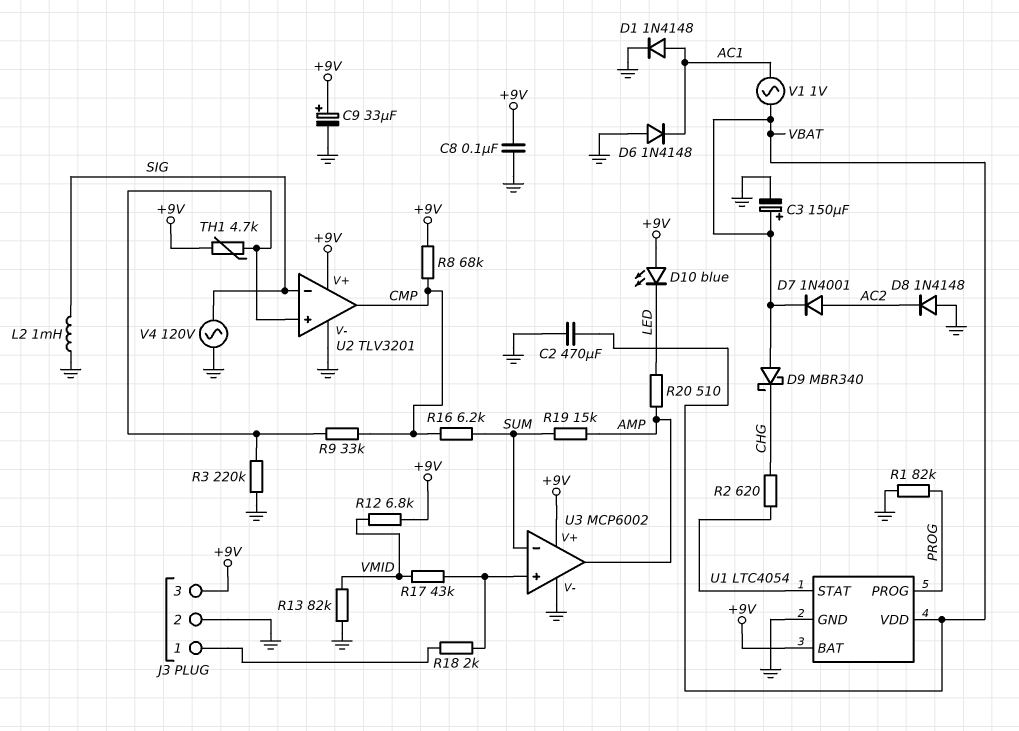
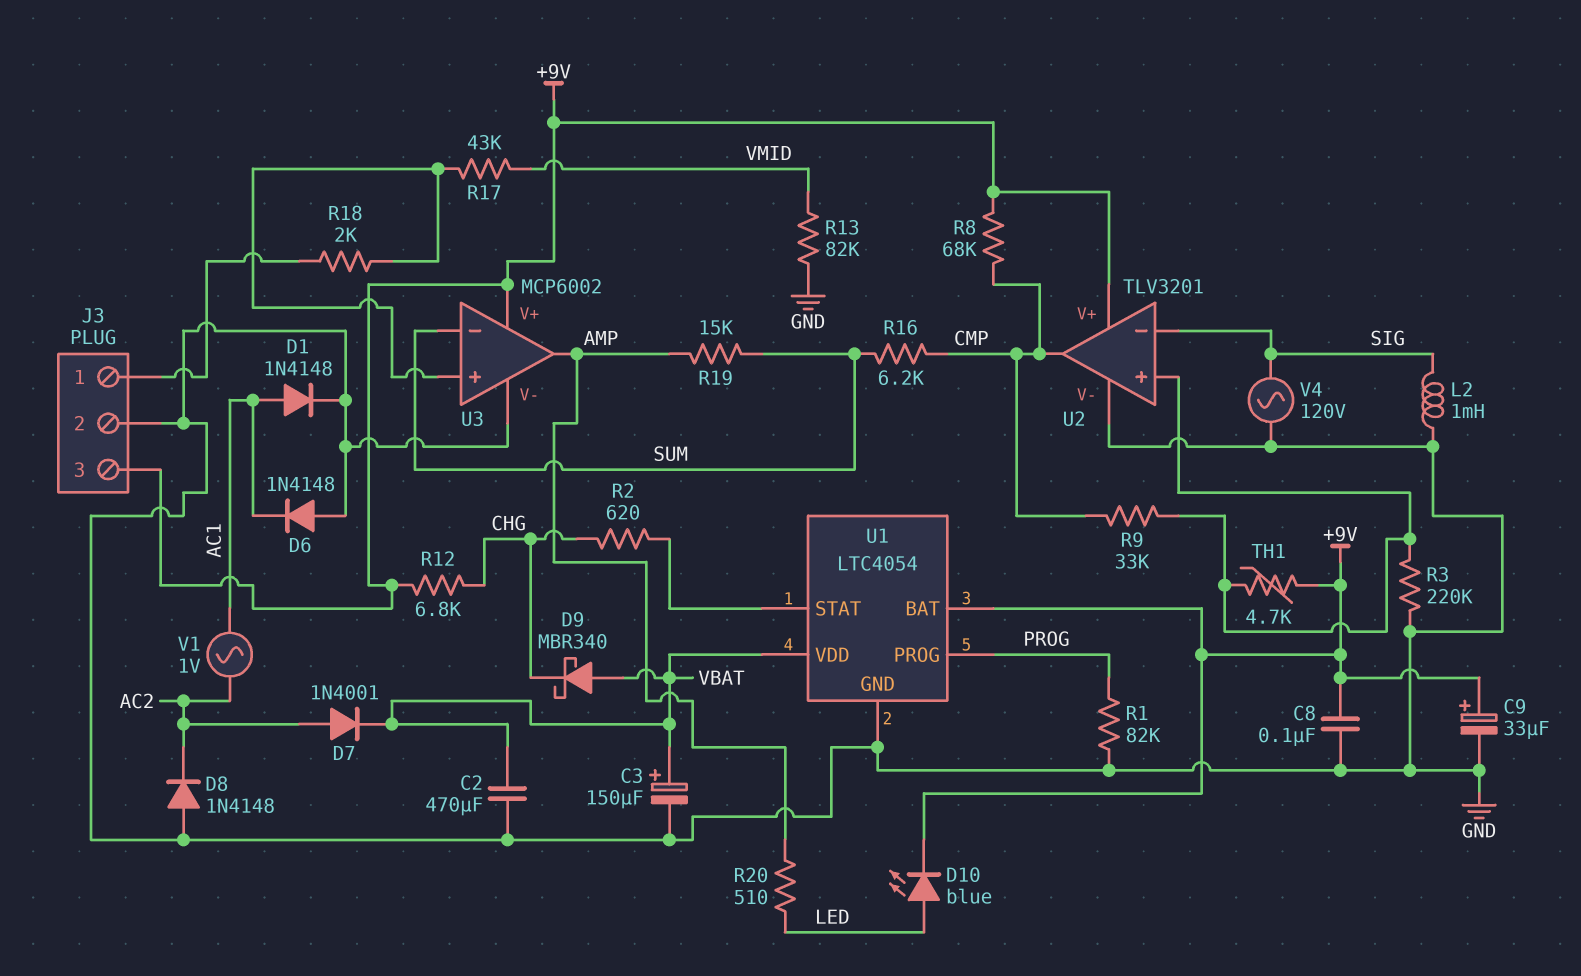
D10: LED blue (A +9V, K LED) -> LED blue (A LED, K +9V)
R12: 6.8k (+9V, VMID) -> 6.8k (+9V, CHG)
V1: AC 1V (AC1, VBAT) -> AC 1V (AC1, AC2)

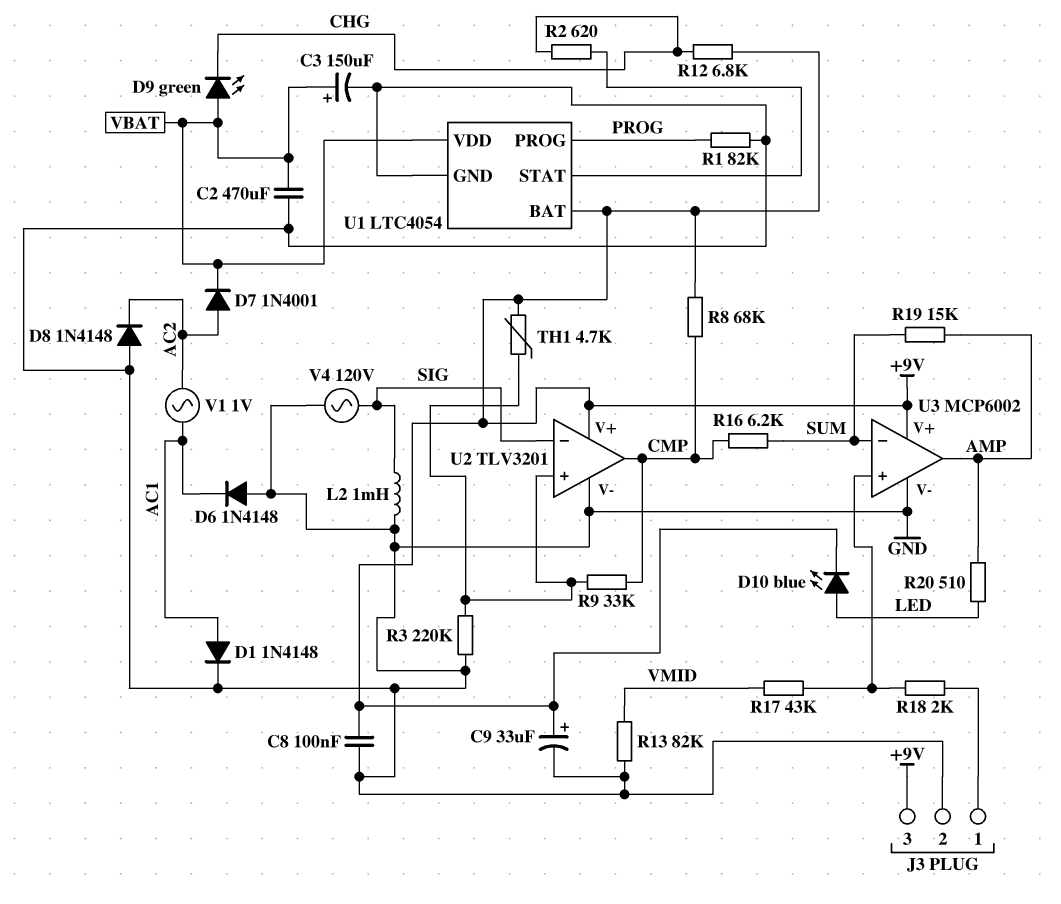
D9: schottky MBR340 (A VBAT, K CHG) -> LED green (A VBAT, K CHG)

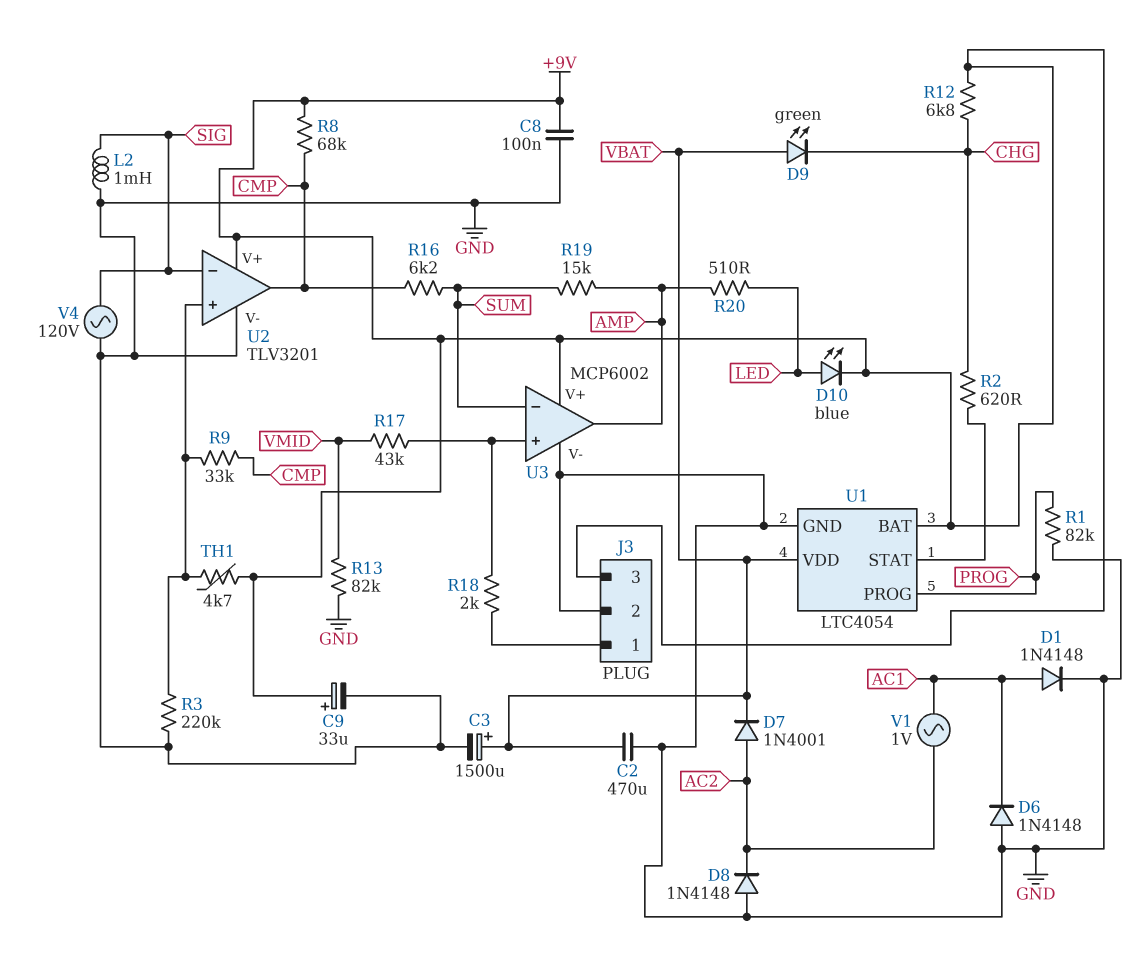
C3: 150uF (plus VBAT, minus GND) -> 1500uF (plus VBAT, minus GND)

